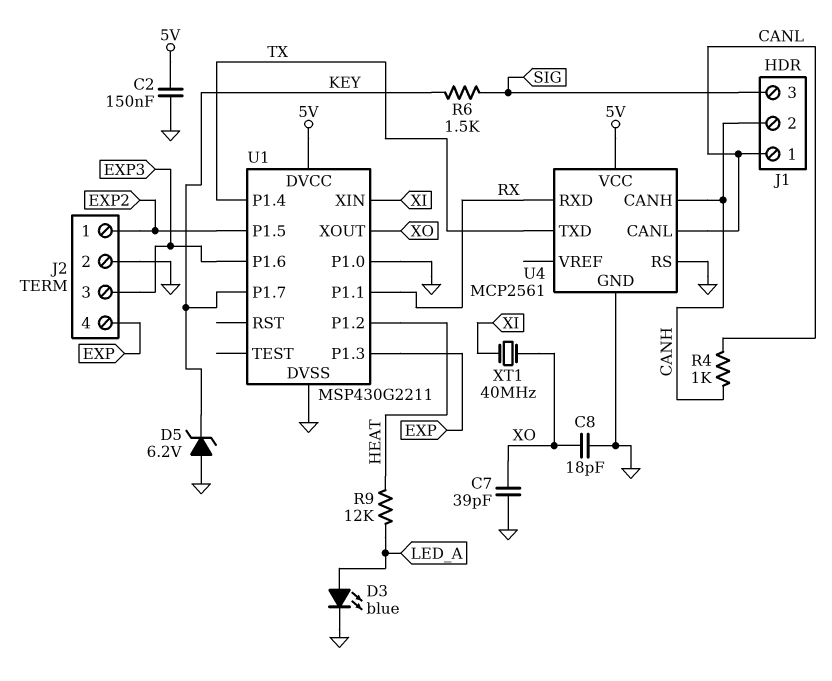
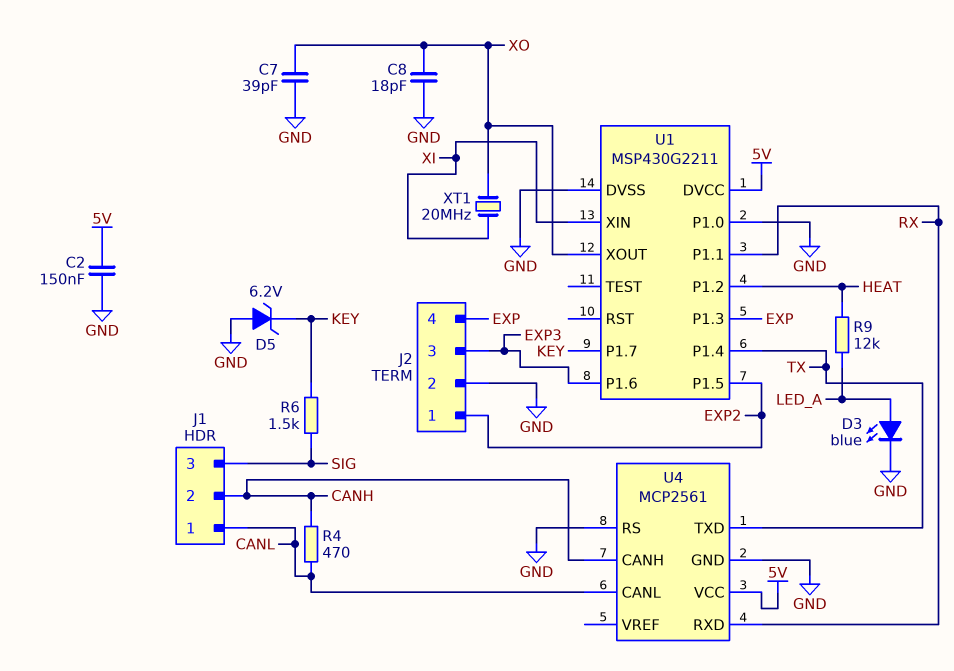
R4: 1k (CANH, CANL) -> 470 (CANH, CANL)
XT1: 40MHz (XI, XO) -> 20MHz (XI, XO)

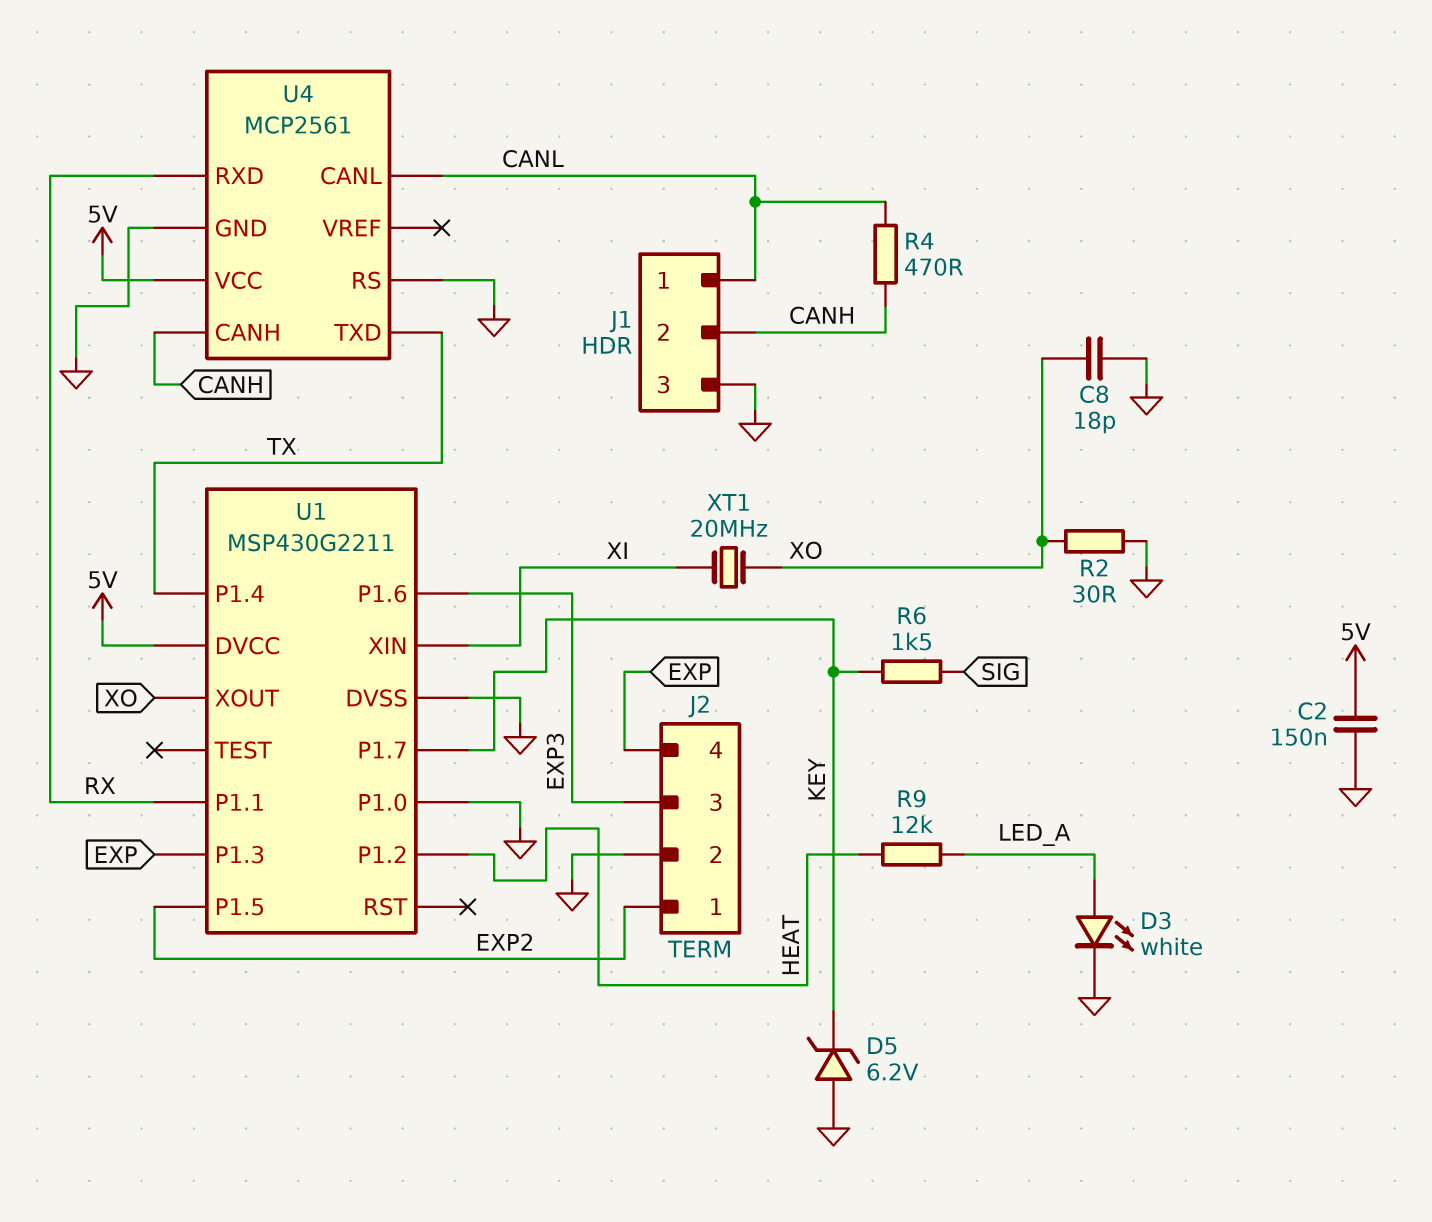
C7: 39pF (GND, XO) -> none
D3: LED blue (A LED_A, K GND) -> LED white (A LED_A, K GND)
J1 pin 3: SIG -> GND
R2: none -> 30 (GND, XO)

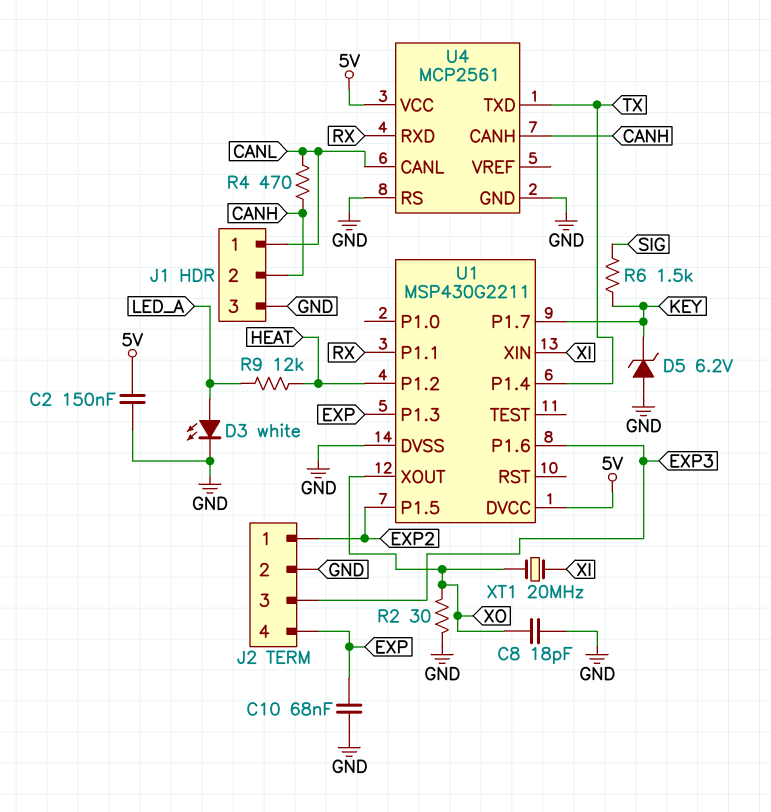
C10: none -> 68nF (EXP, GND)
U1 pin P1.0: GND -> none

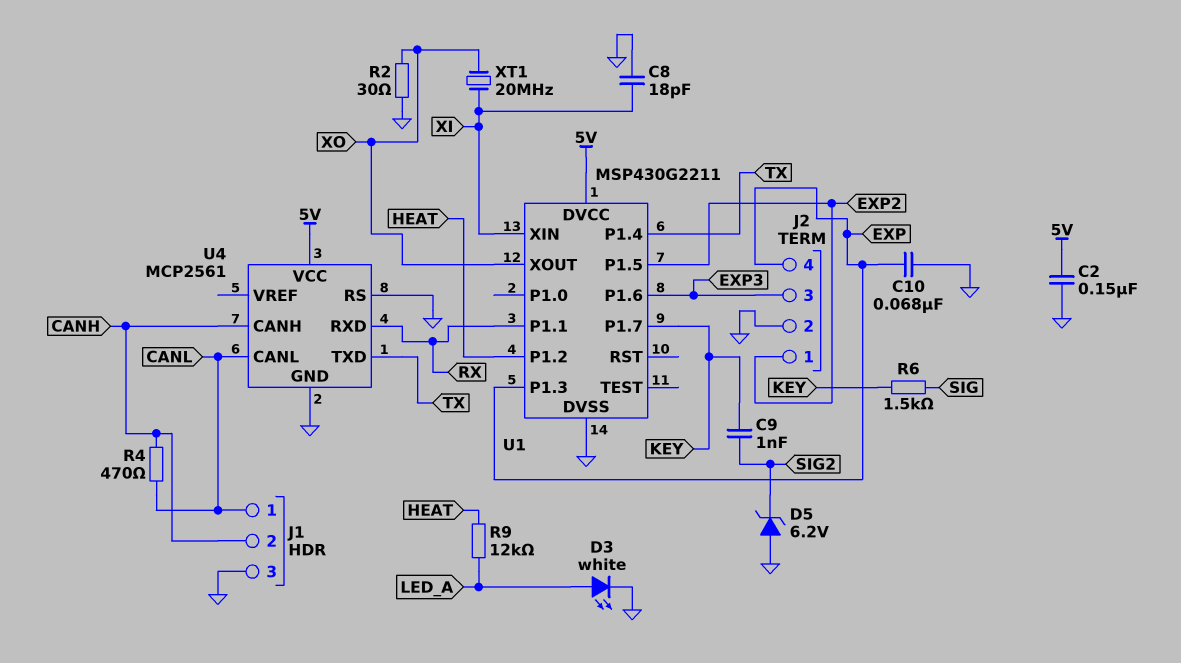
C8: 18pF (GND, XO) -> 18pF (GND, XI)
C9: none -> 1nF (KEY, SIG2)
D5: zener 6.2V (A GND, K KEY) -> zener 6.2V (A GND, K SIG2)

